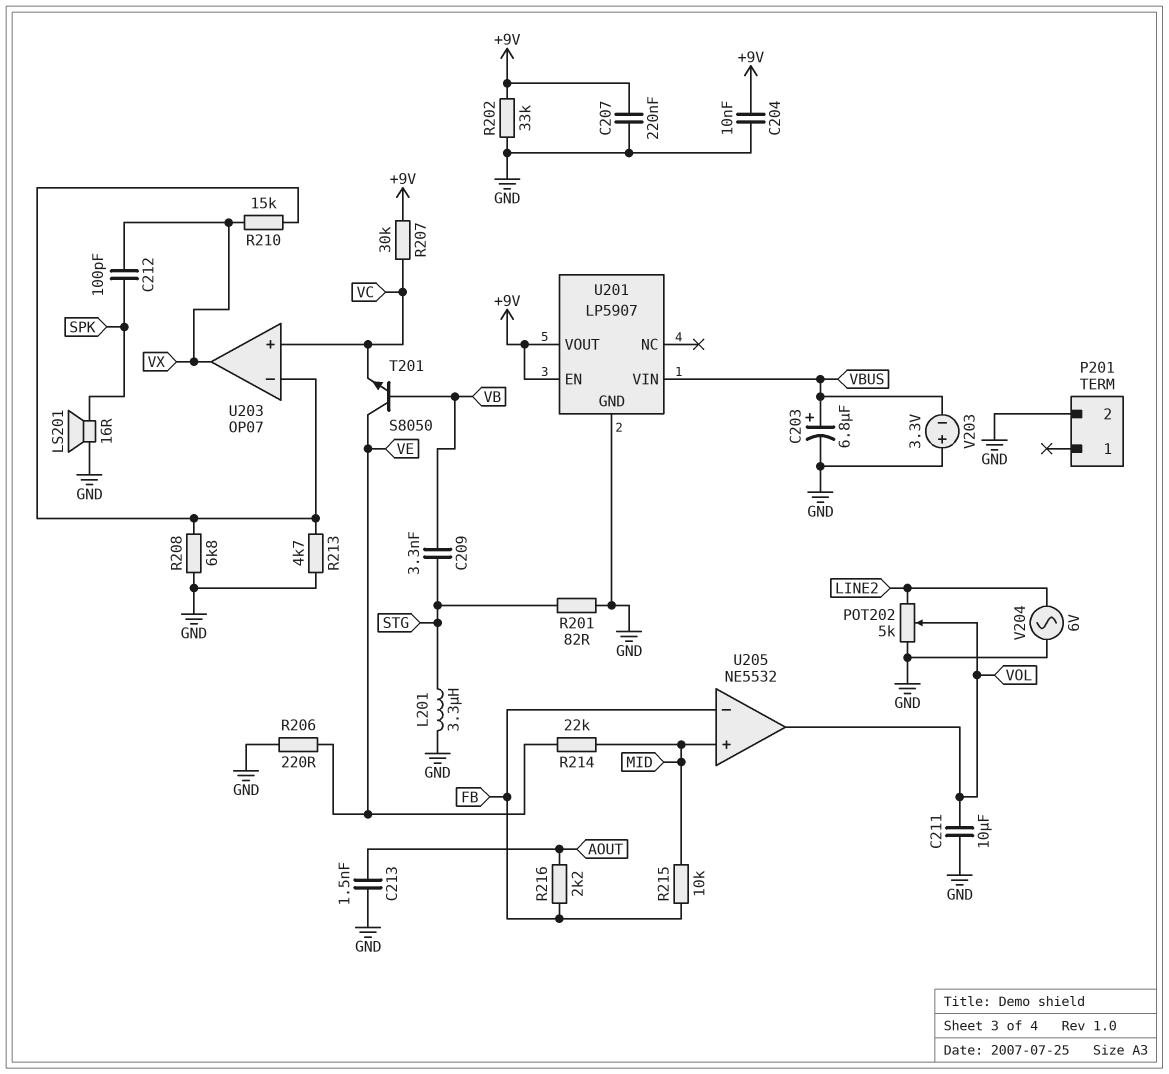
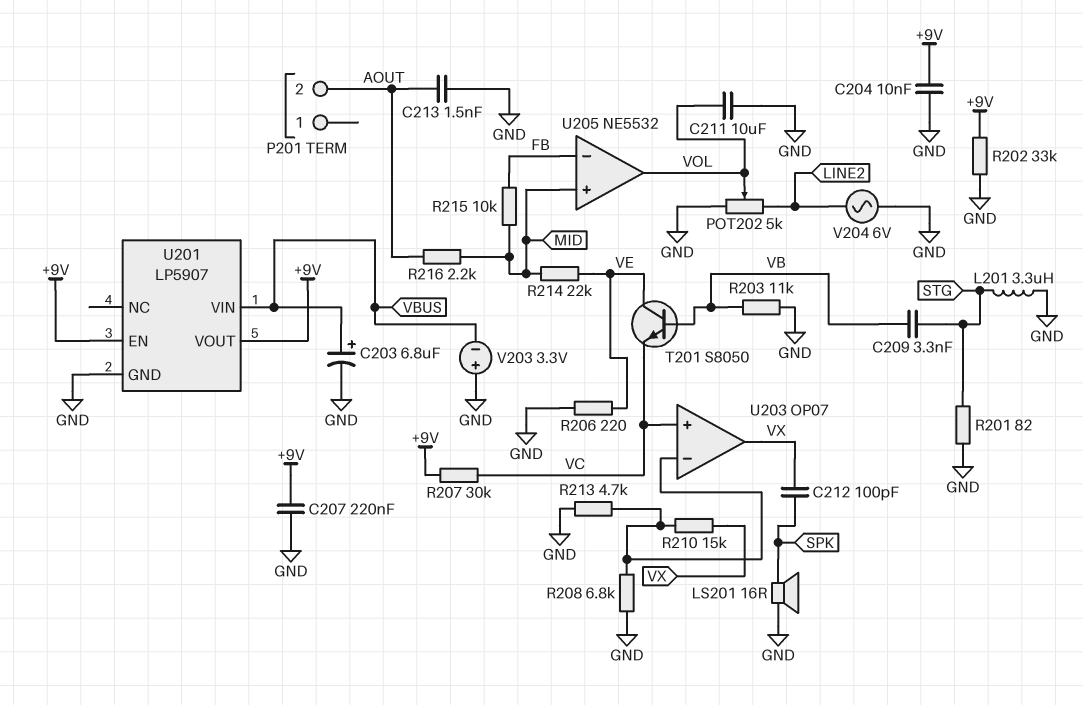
P201 pin 2: GND -> AOUT
R203: none -> 11k (GND, VB)
R216: 2.2k (AOUT, FB) -> 2.2k (AOUT, MID)

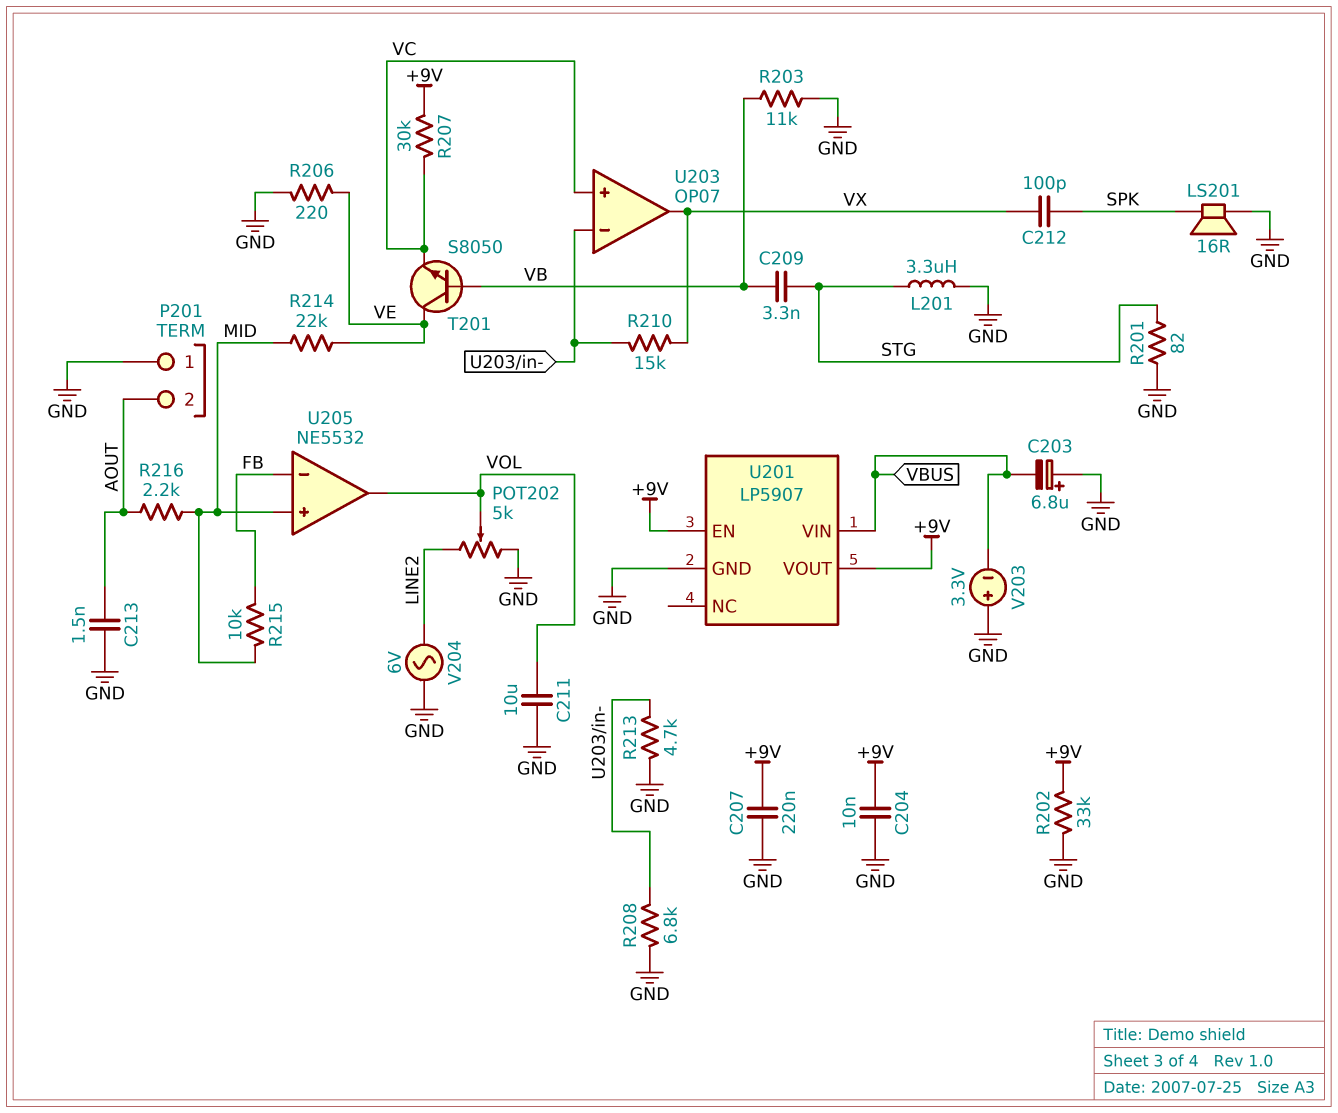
C203: 6.8uF (plus VBUS, minus GND) -> 6.8uF (plus GND, minus VBUS)
P201 pin 1: none -> GND

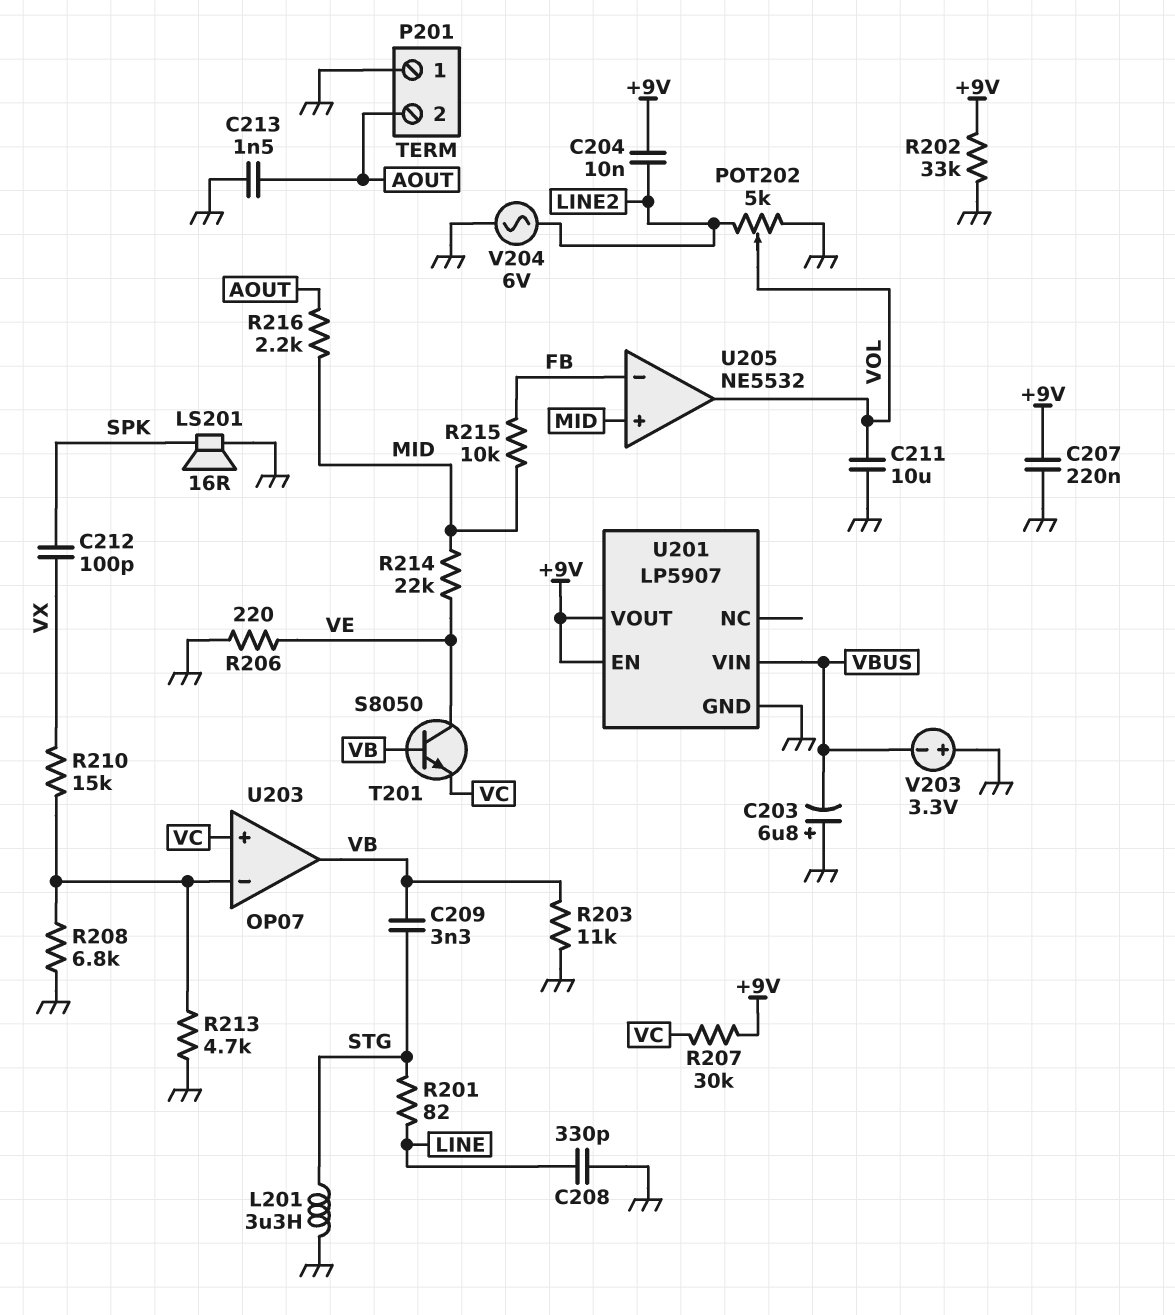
C204: 10nF (+9V, GND) -> 10nF (+9V, LINE2)
C208: none -> 330pF (GND, LINE)
R201: 82 (GND, STG) -> 82 (LINE, STG)
U203 pin out: VX -> VB

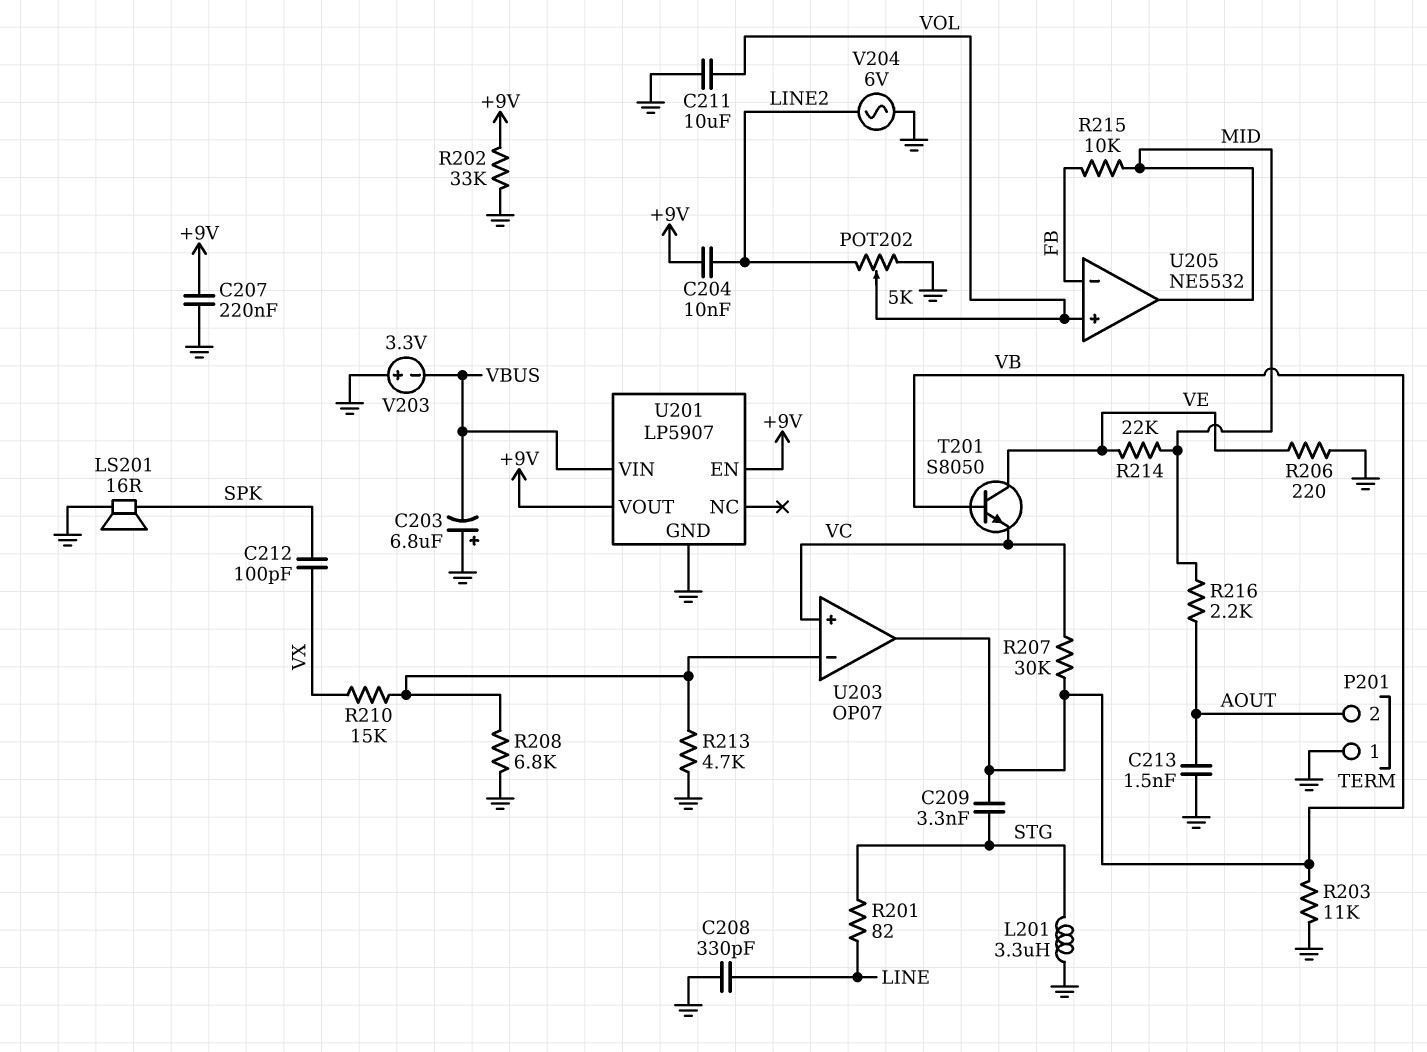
R207: 30k (+9V, VC) -> 30k (VB, VC)
U205 pin in+: MID -> VOL
U205 pin out: VOL -> MID

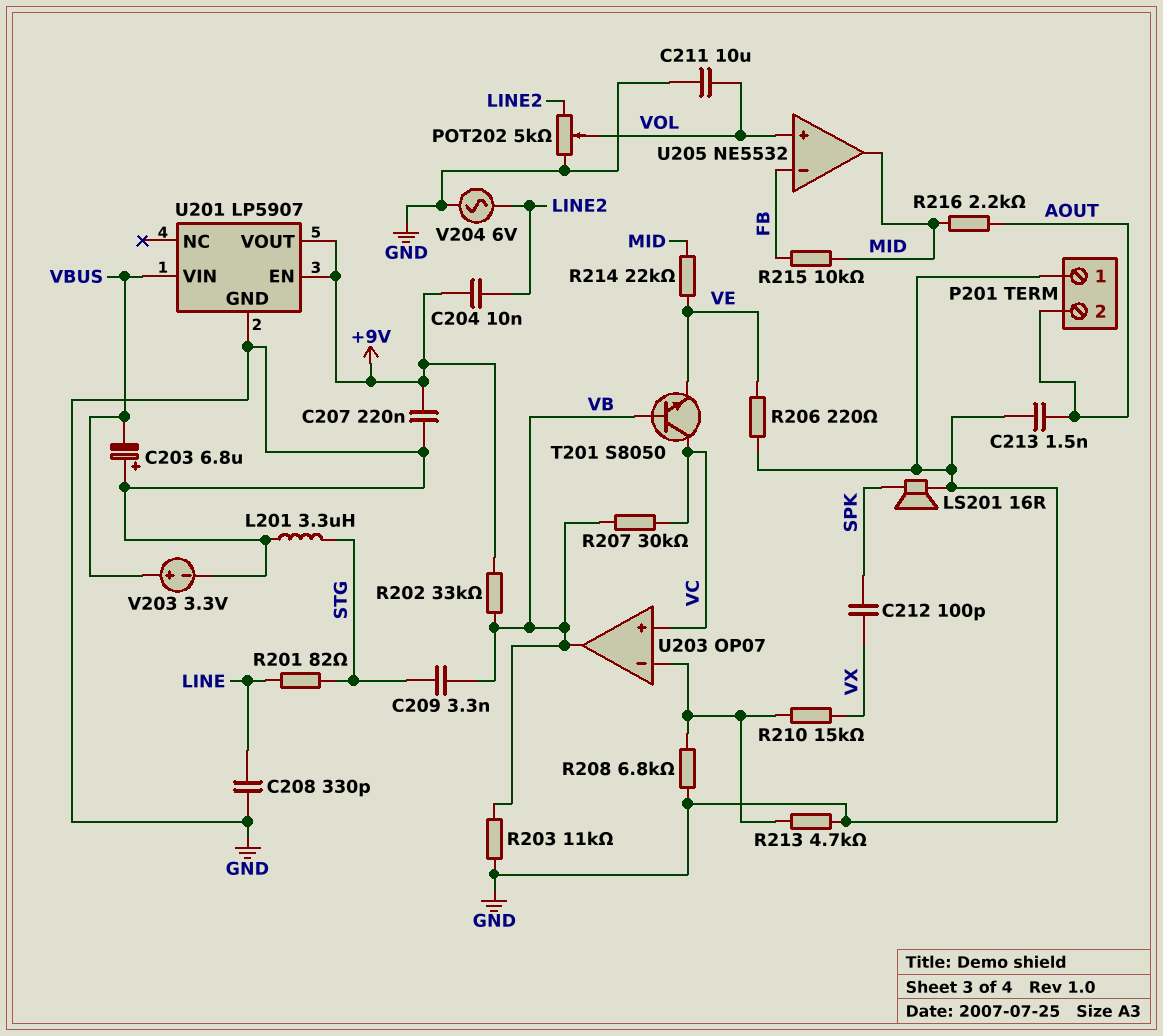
R202: 33k (+9V, GND) -> 33k (+9V, VB)
T201: NPN S8050 (B VB, C VE, E VC) -> NPN S8050 (B VB, C VC, E VE)
V203: 3.3V (plus GND, minus VBUS) -> 3.3V (plus VBUS, minus GND)

